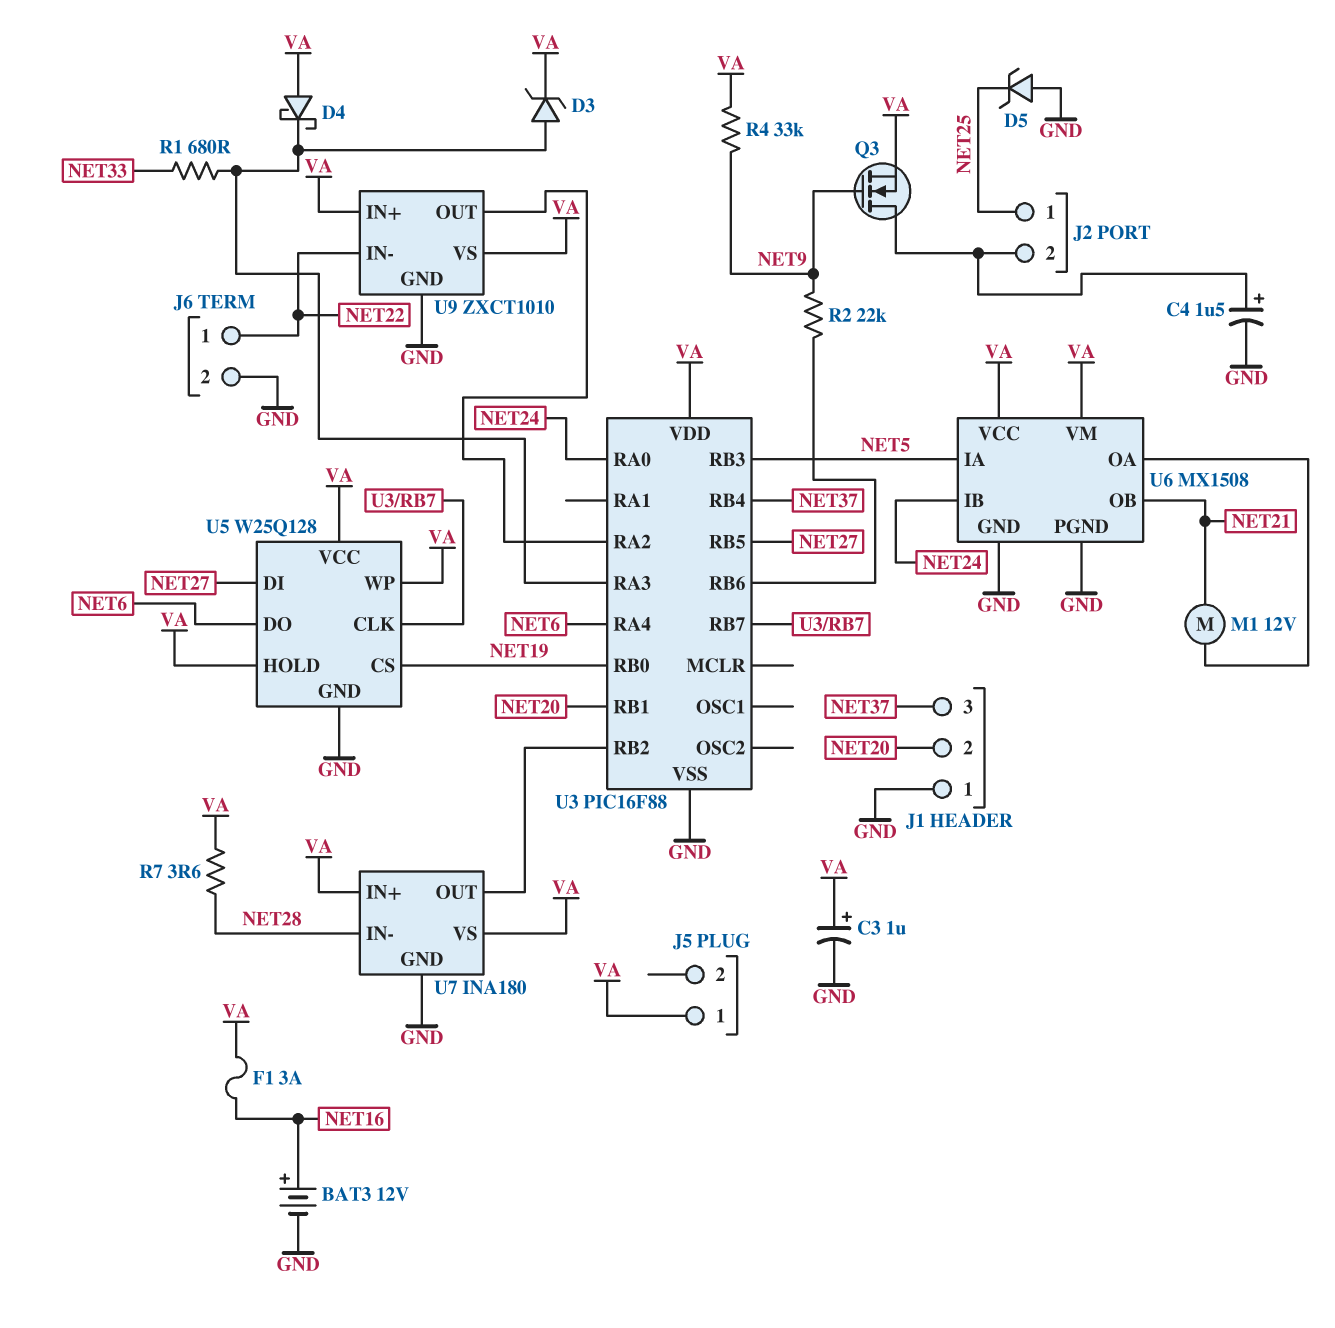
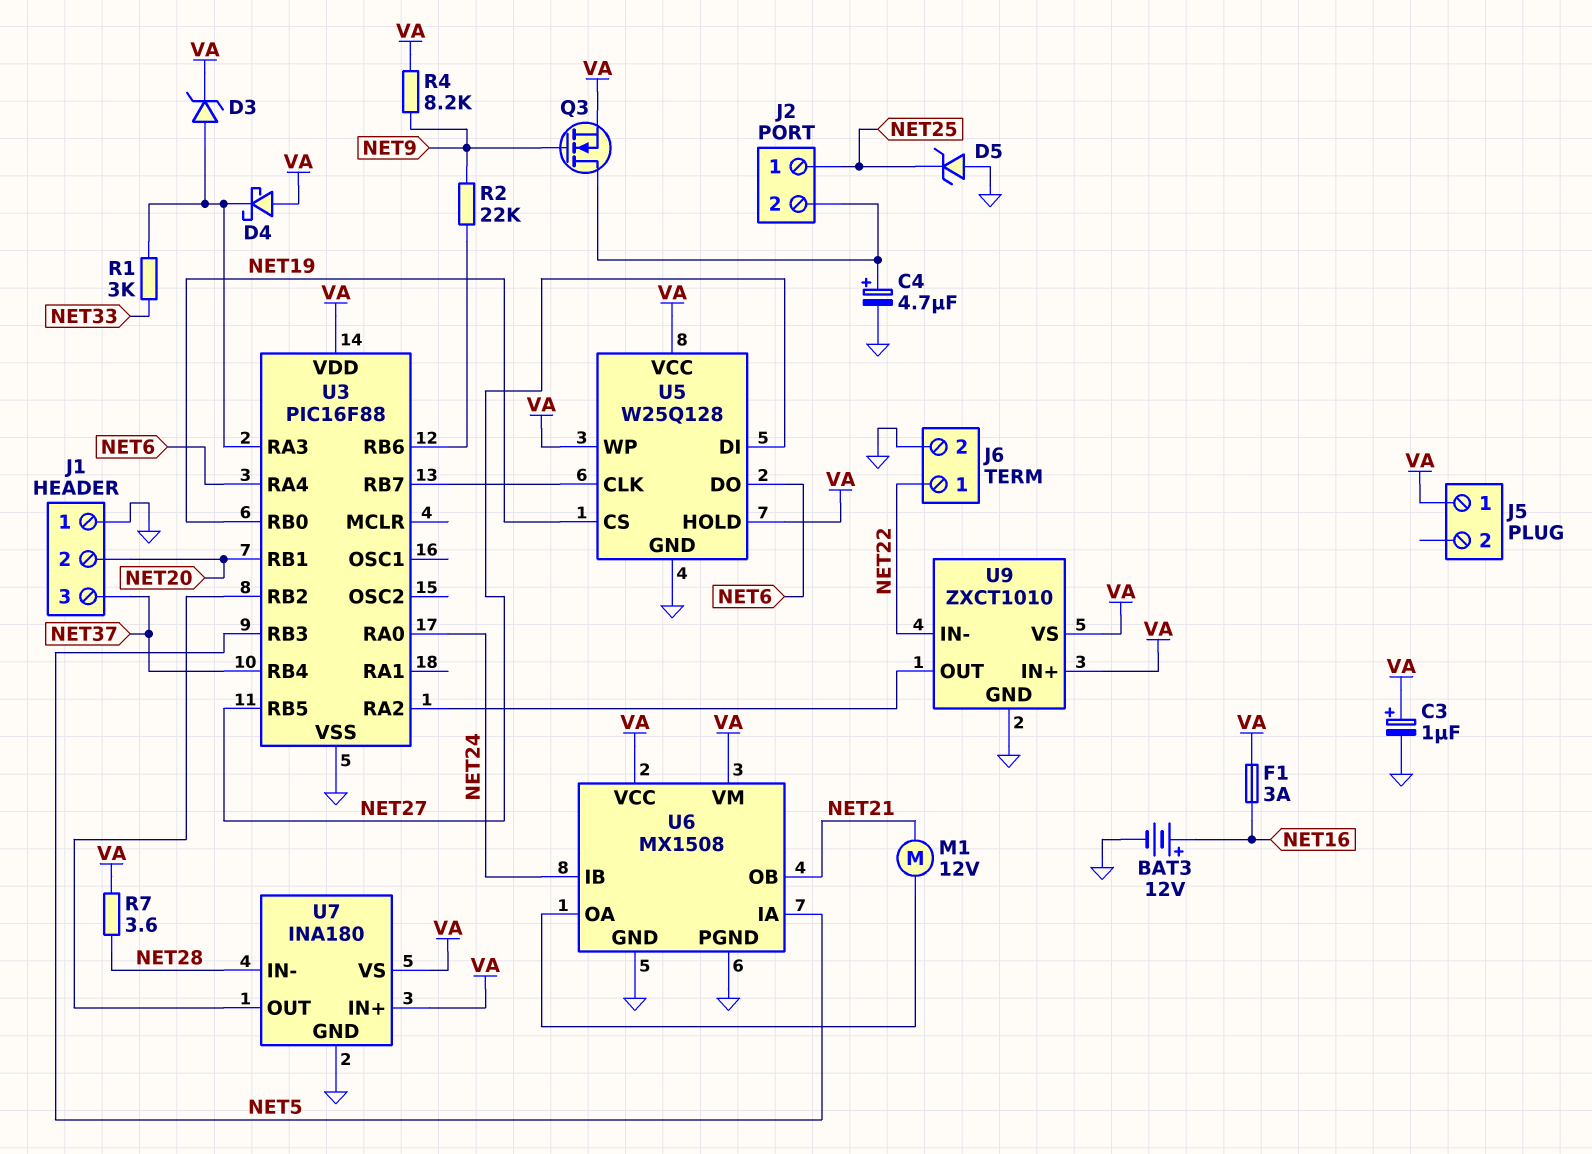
C4: 1.5uF (plus J2/2, minus GND) -> 4.7uF (plus J2/2, minus GND)
R1: 680 (NET33, U3/RA3) -> 3k (NET33, U3/RA3)
R4: 33k (NET9, VA) -> 8.2k (NET9, VA)

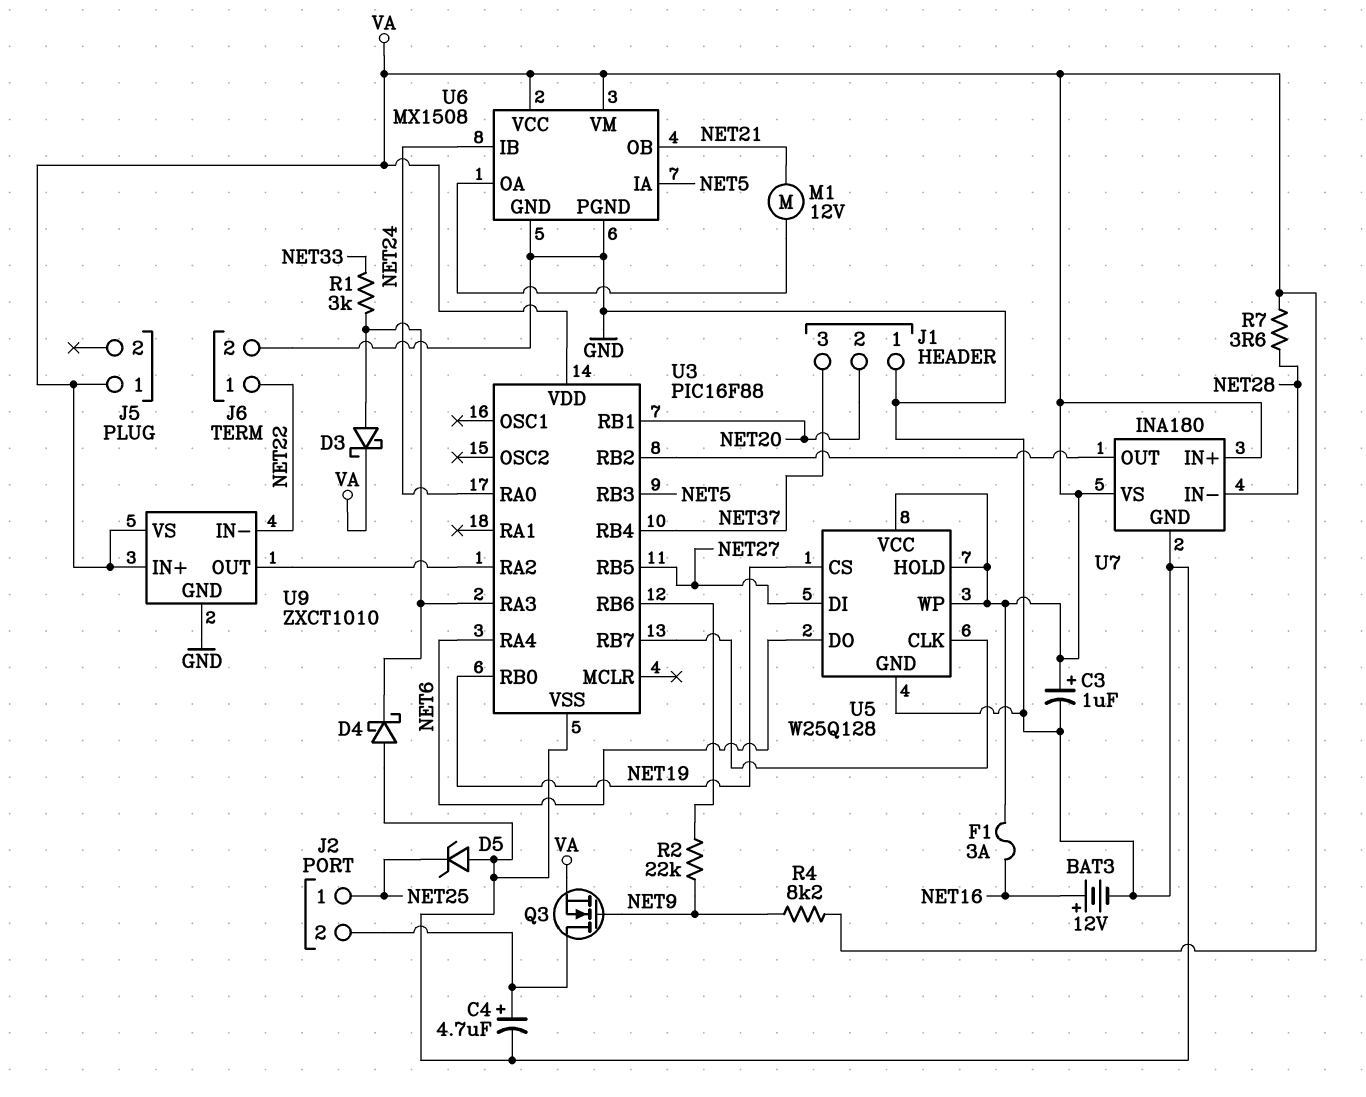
D3: zener (A U3/RA3, K VA) -> schottky (A U3/RA3, K VA)
D4: schottky (A VA, K U3/RA3) -> schottky (A GND, K U3/RA3)

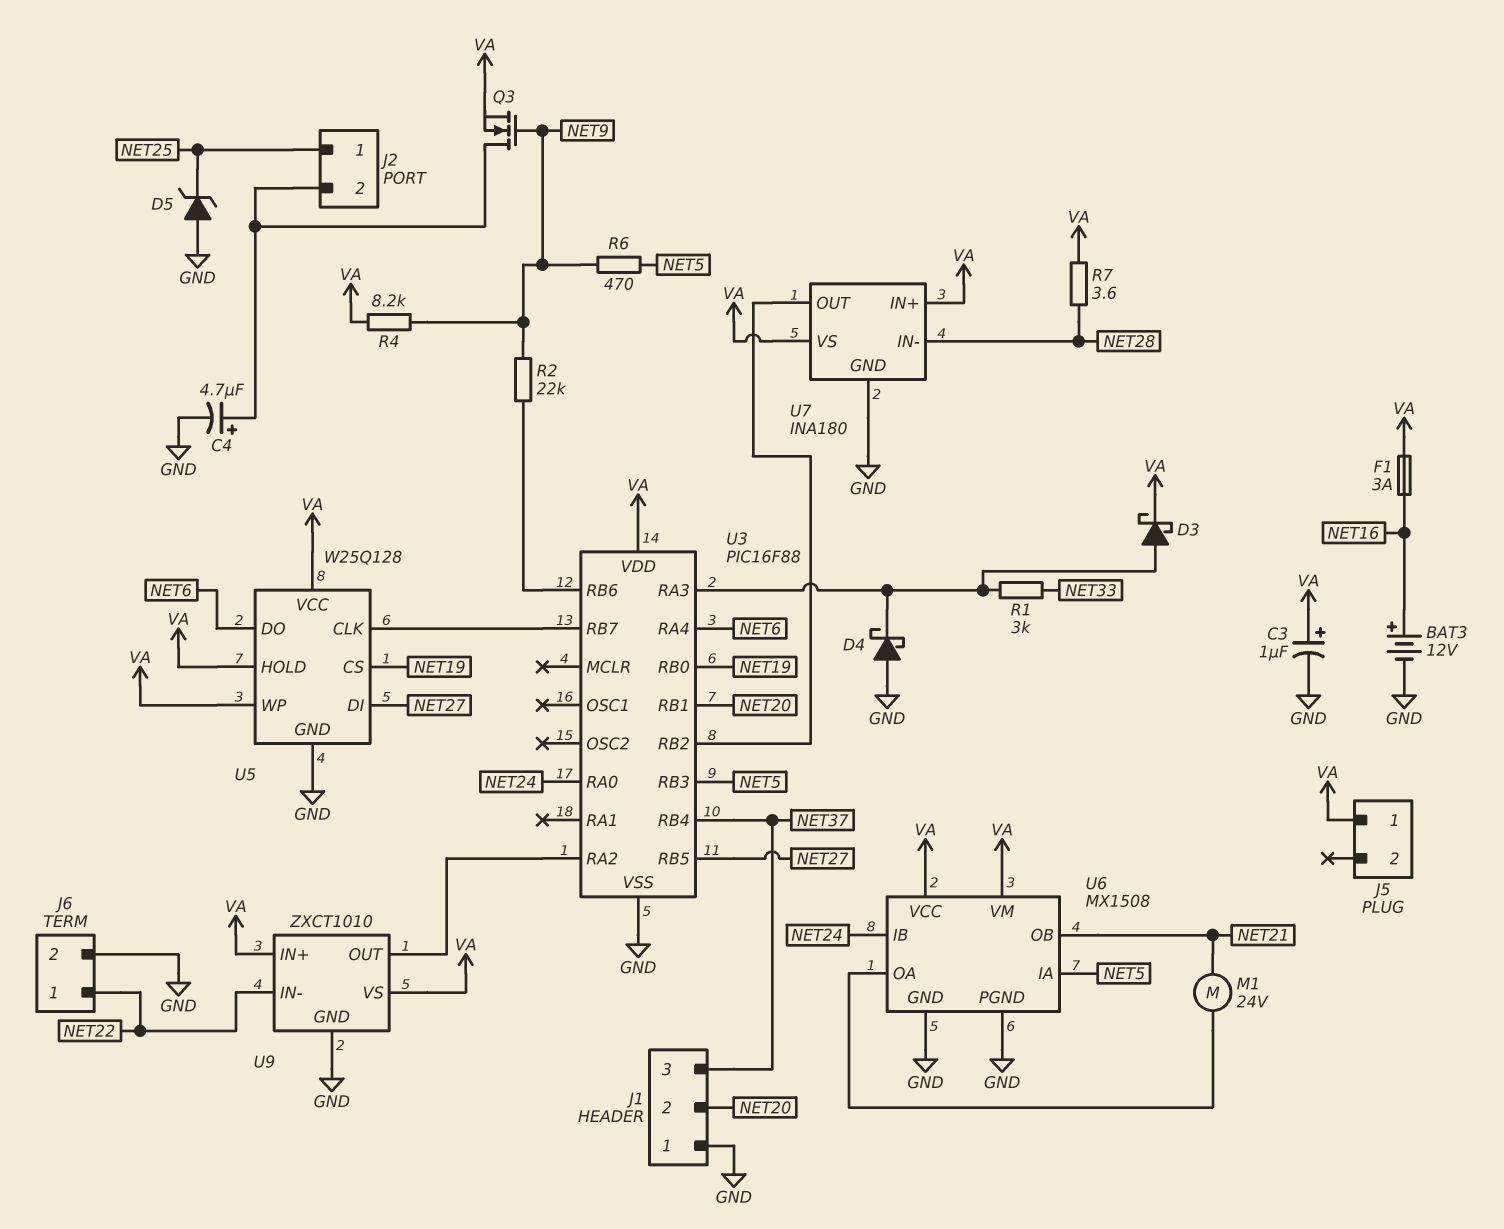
M1: motor 12V (NET21, U6/OA) -> motor 24V (NET21, U6/OA)
R6: none -> 470 (NET5, NET9)

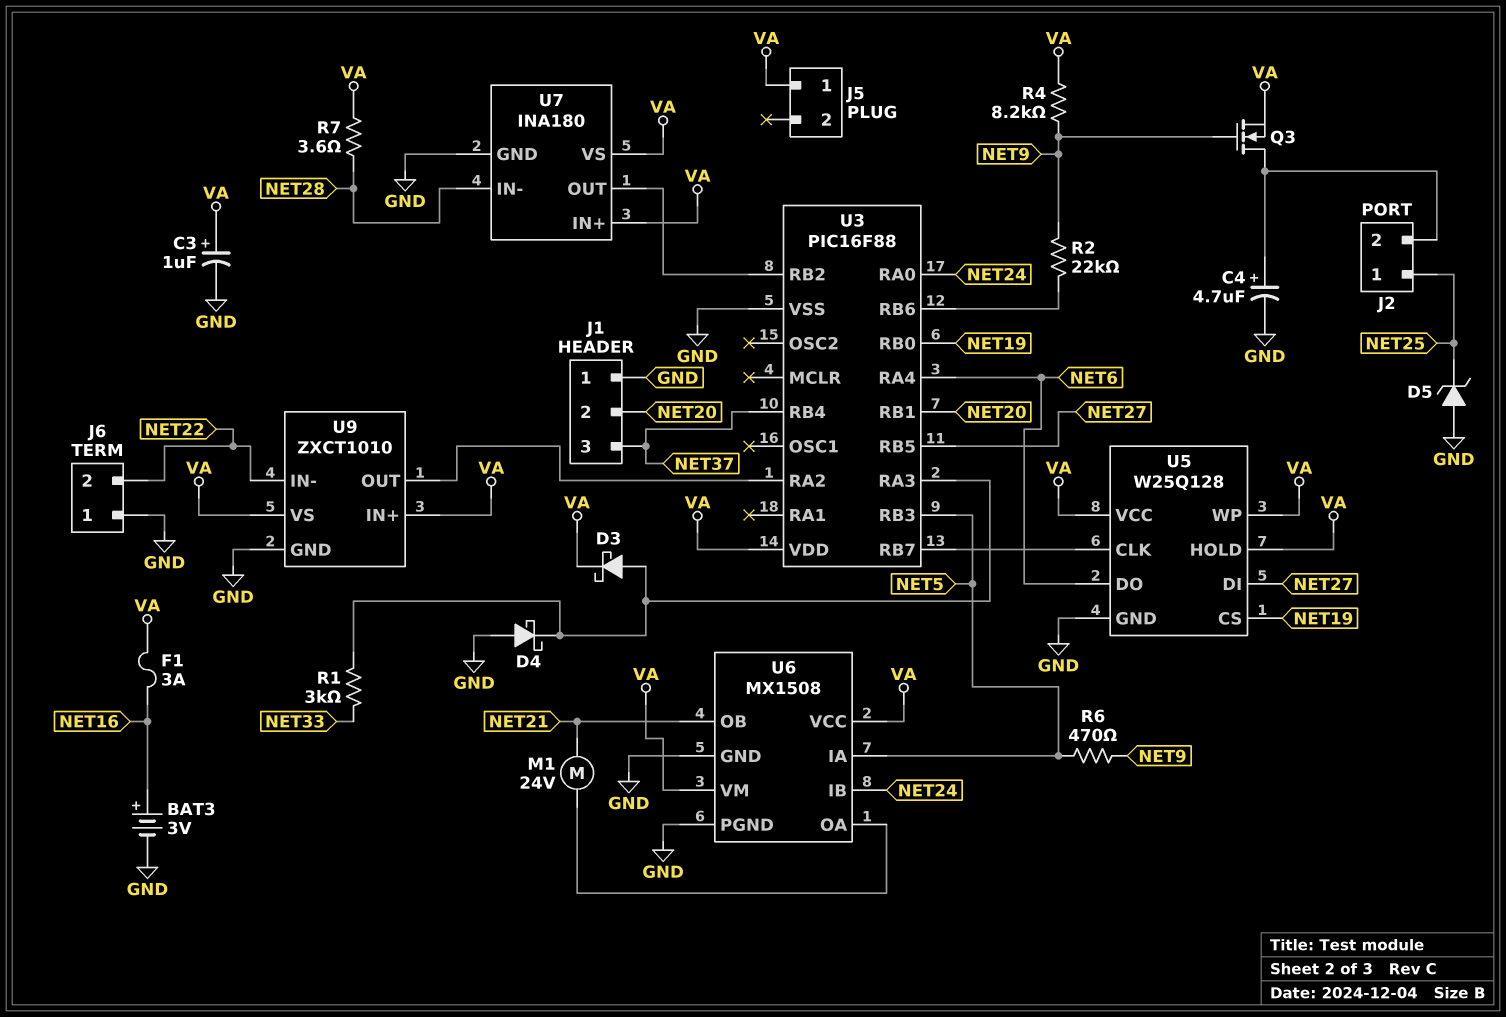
BAT3: 12V (plus NET16, minus GND) -> 3V (plus NET16, minus GND)
J6 pin 1: NET22 -> GND
J6 pin 2: GND -> NET22

